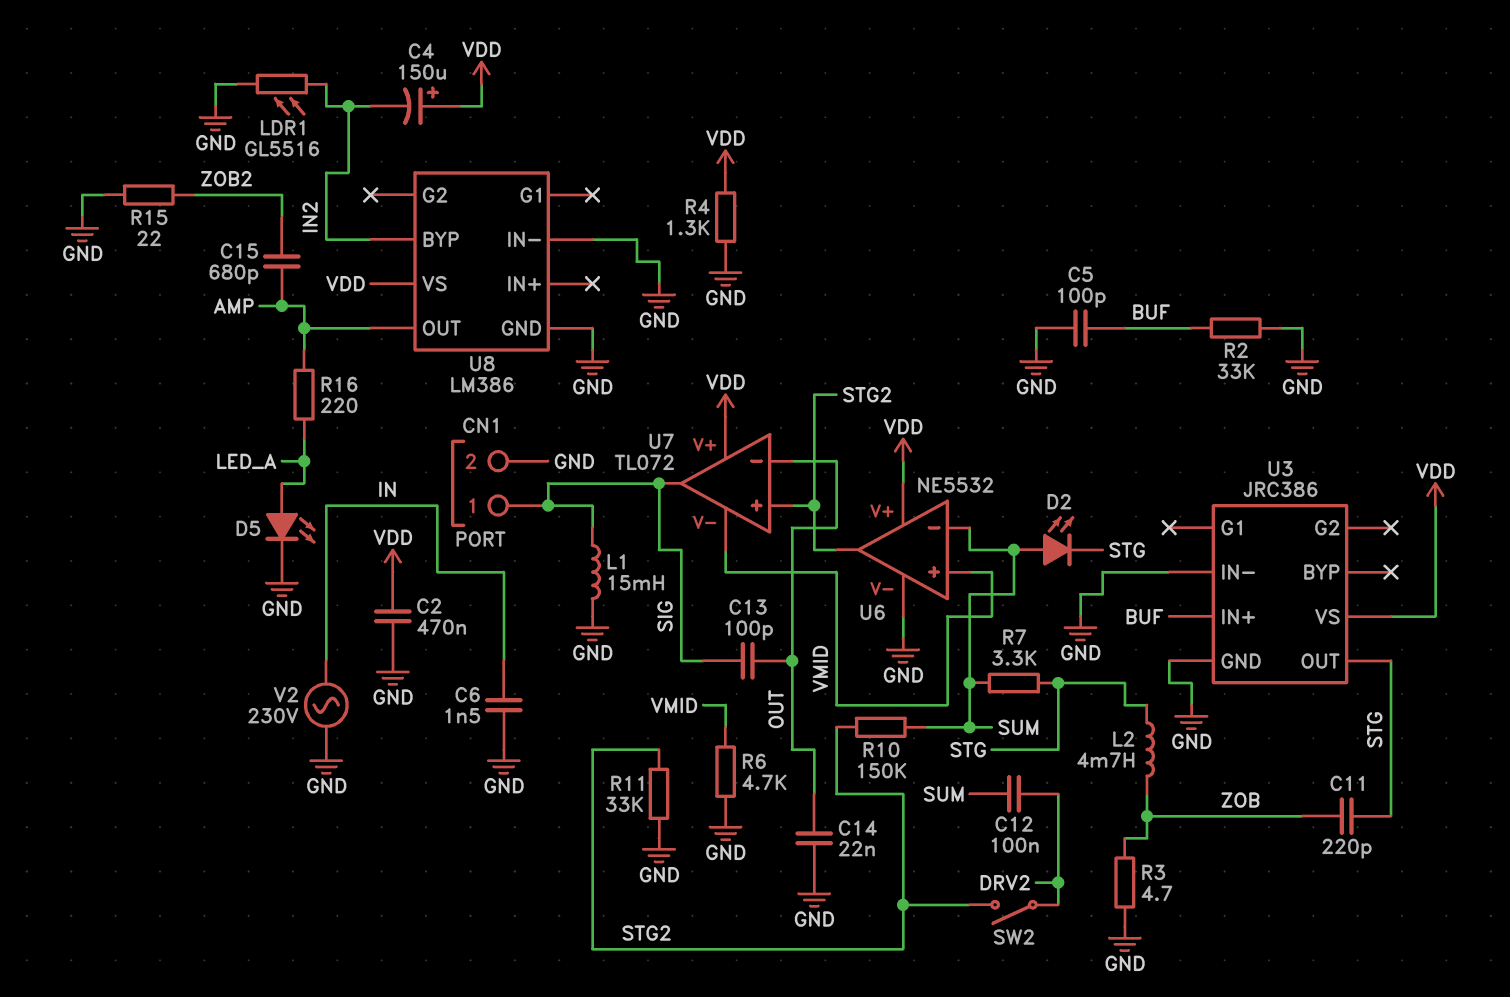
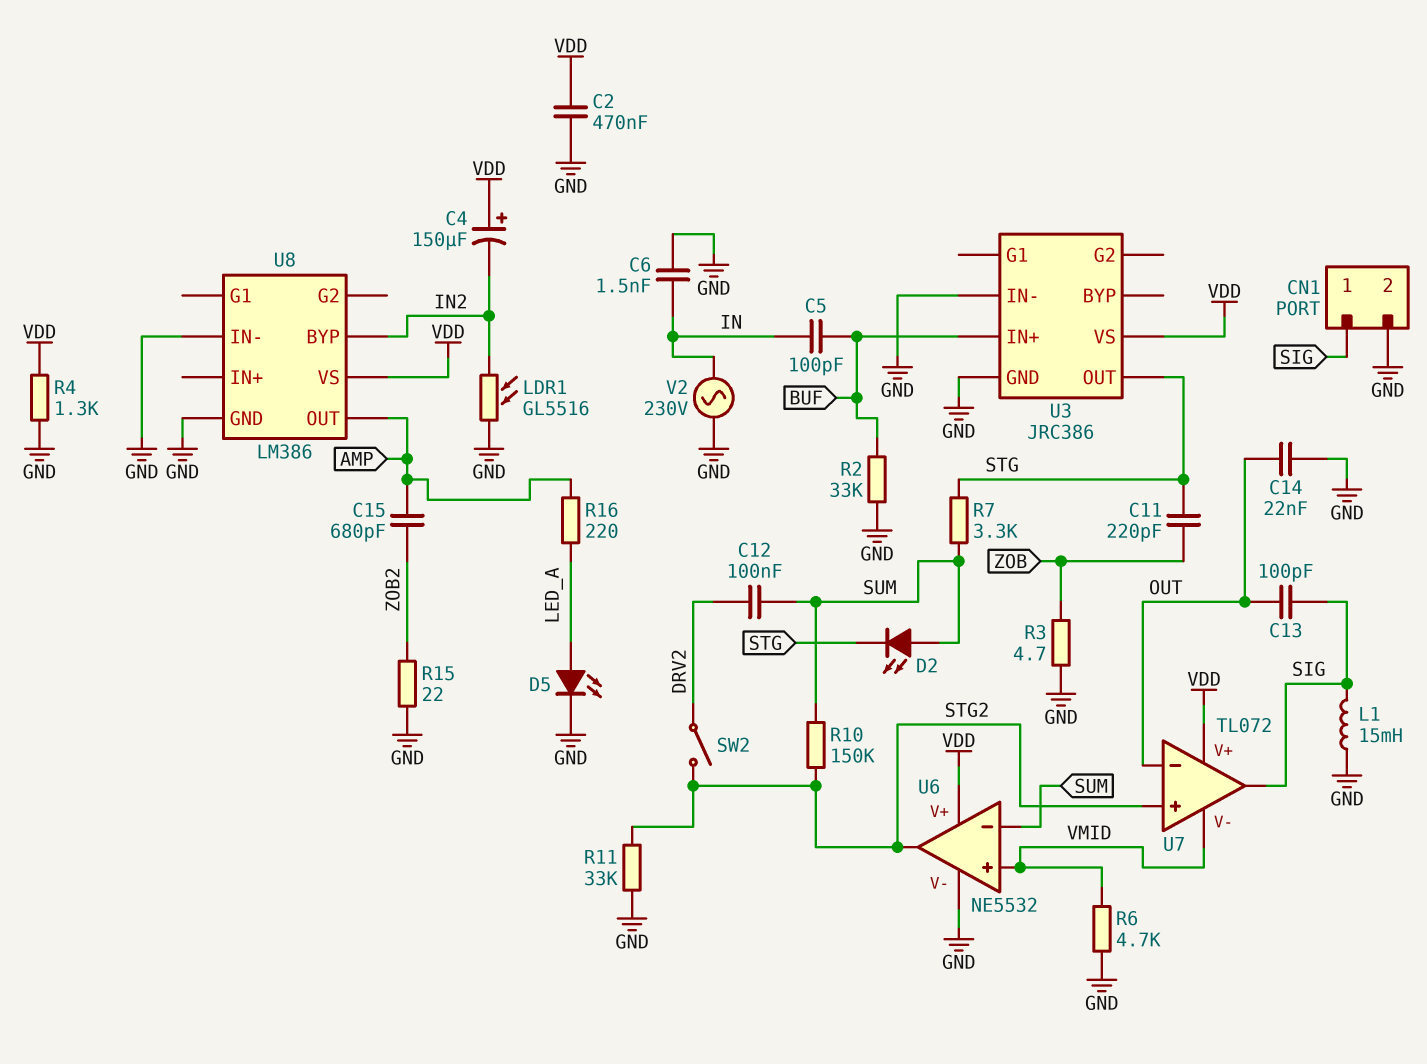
C5: 100pF (BUF, GND) -> 100pF (BUF, IN)
L2: 4.7mH (STG, ZOB) -> none

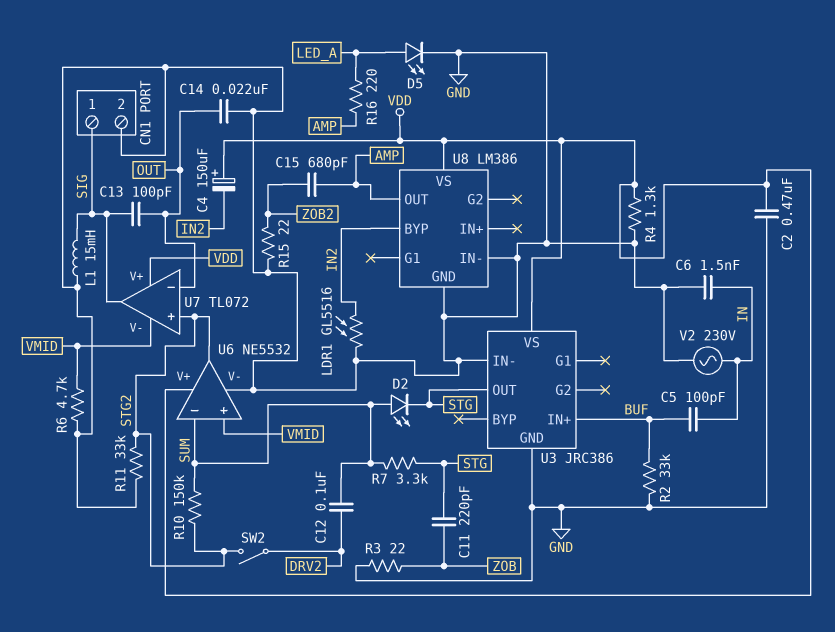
R3: 4.7 (GND, ZOB) -> 22 (GND, ZOB)

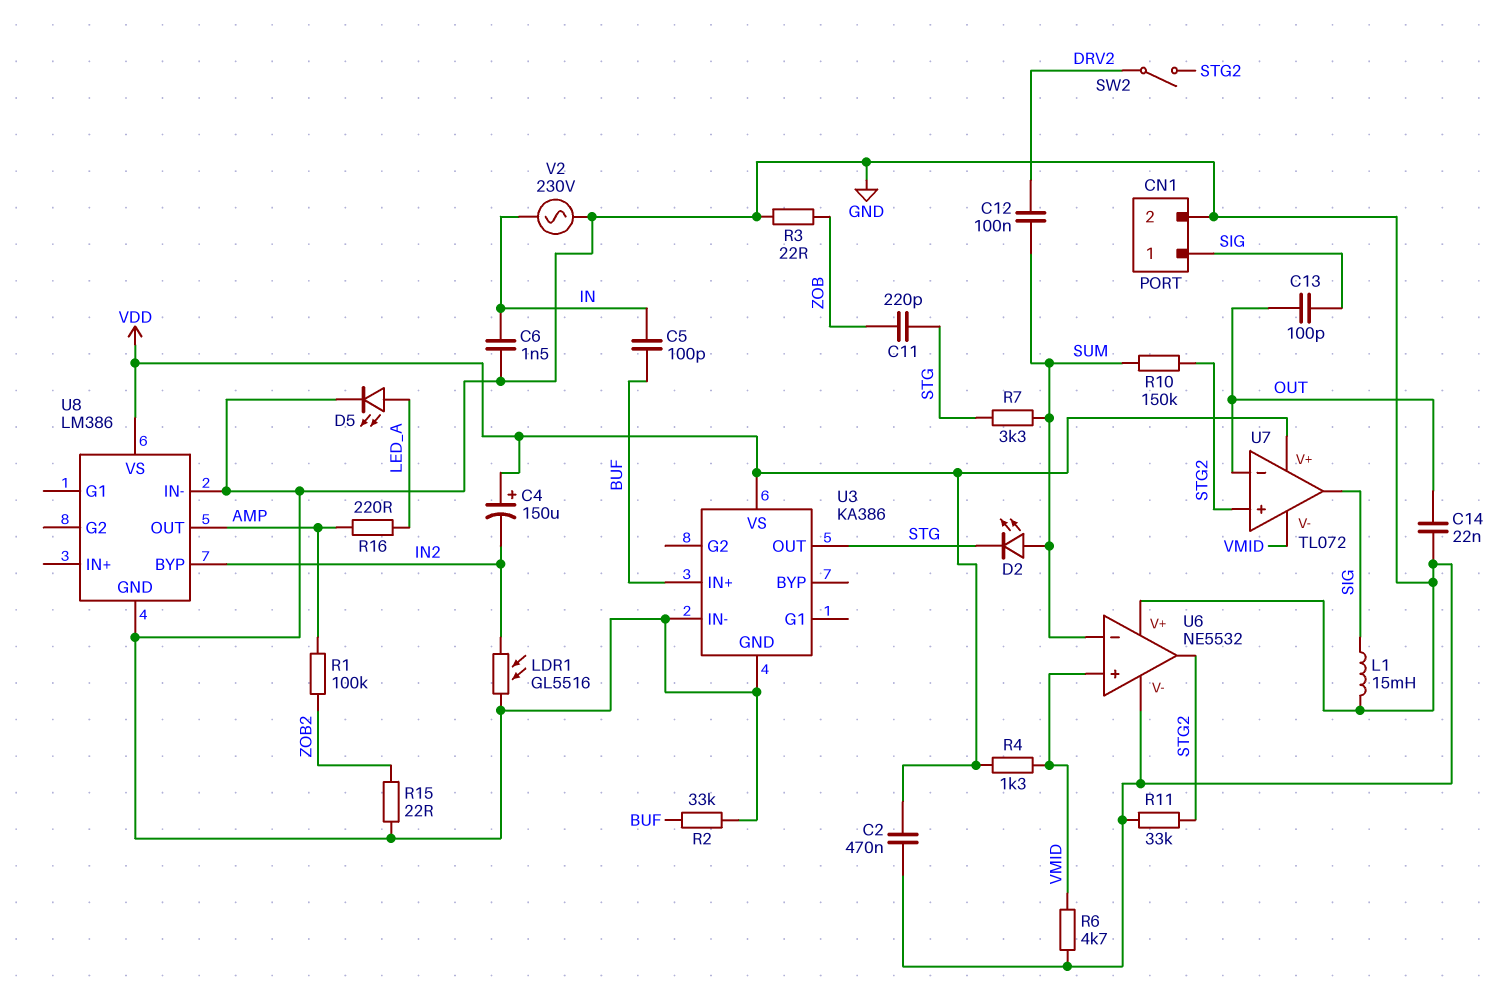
C15: 680pF (AMP, ZOB2) -> none
R1: none -> 100k (AMP, ZOB2)
R4: 1.3k (GND, VDD) -> 1.3k (VDD, VMID)
U3: JRC386 -> KA386
U6 pin V+: VDD -> GND

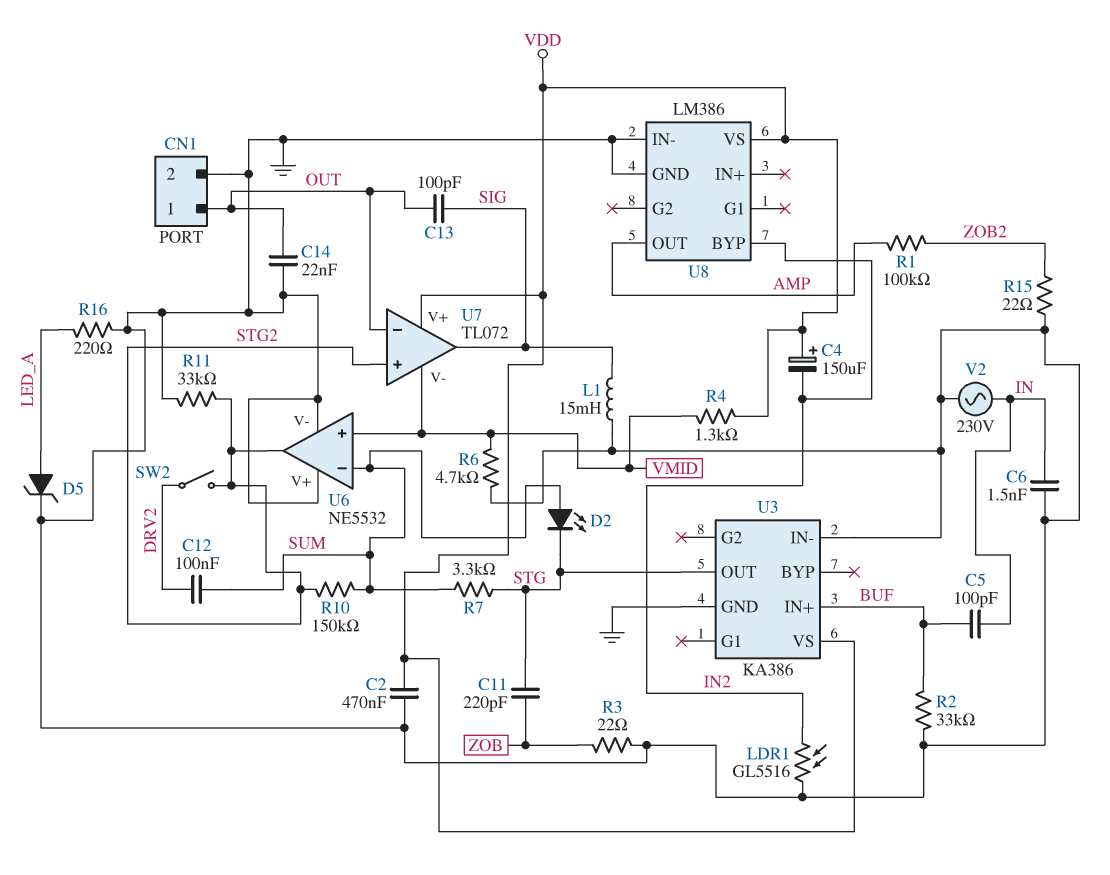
CN1 pin 1: SIG -> OUT
D5: LED (A LED_A, K GND) -> zener (A LED_A, K GND)
R16: 220 (AMP, LED_A) -> 220 (GND, LED_A)

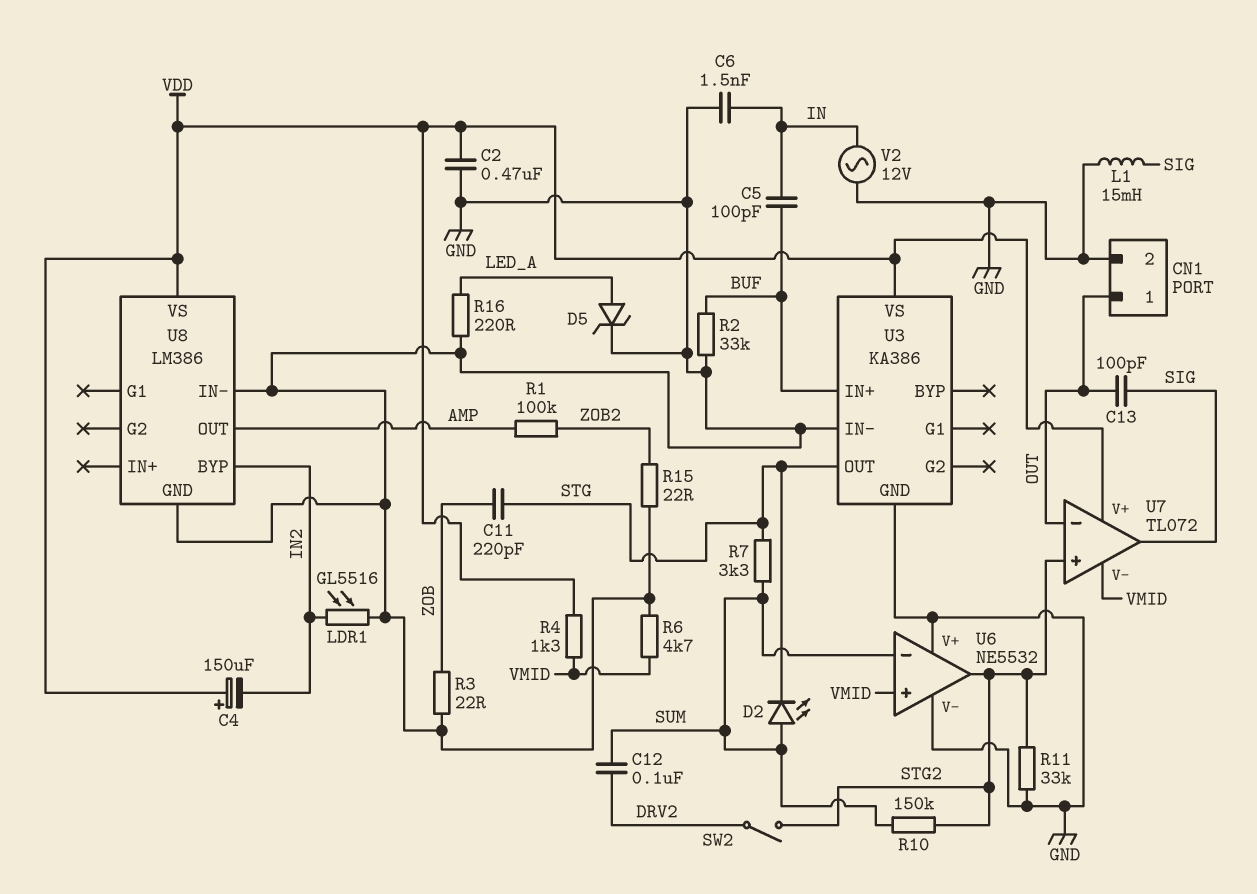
C14: 22nF (GND, OUT) -> none
V2: AC 230V (GND, IN) -> AC 12V (GND, IN)

